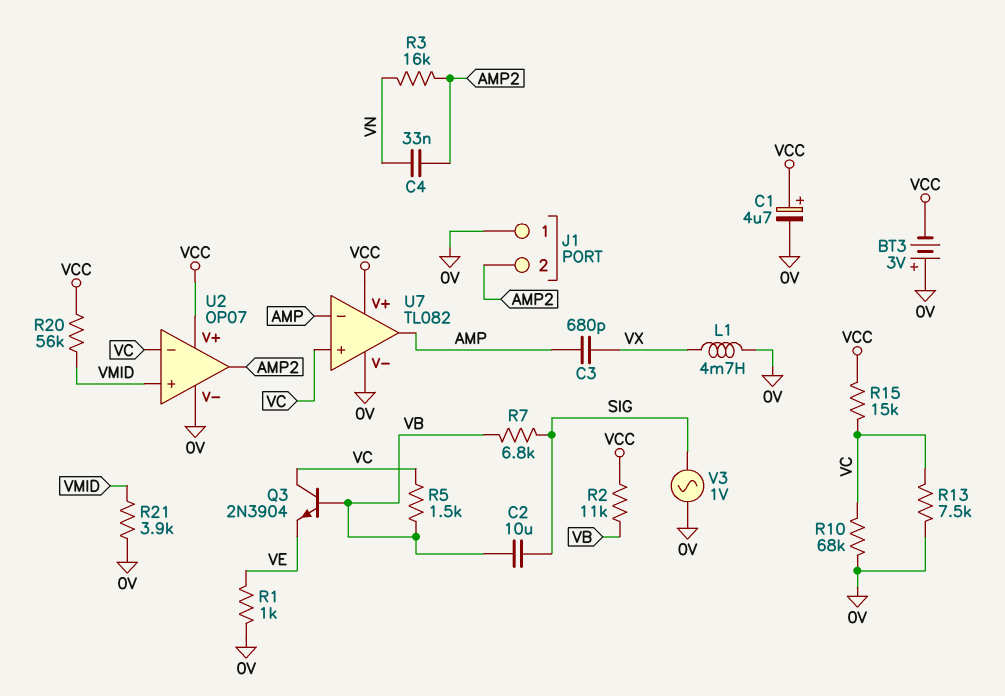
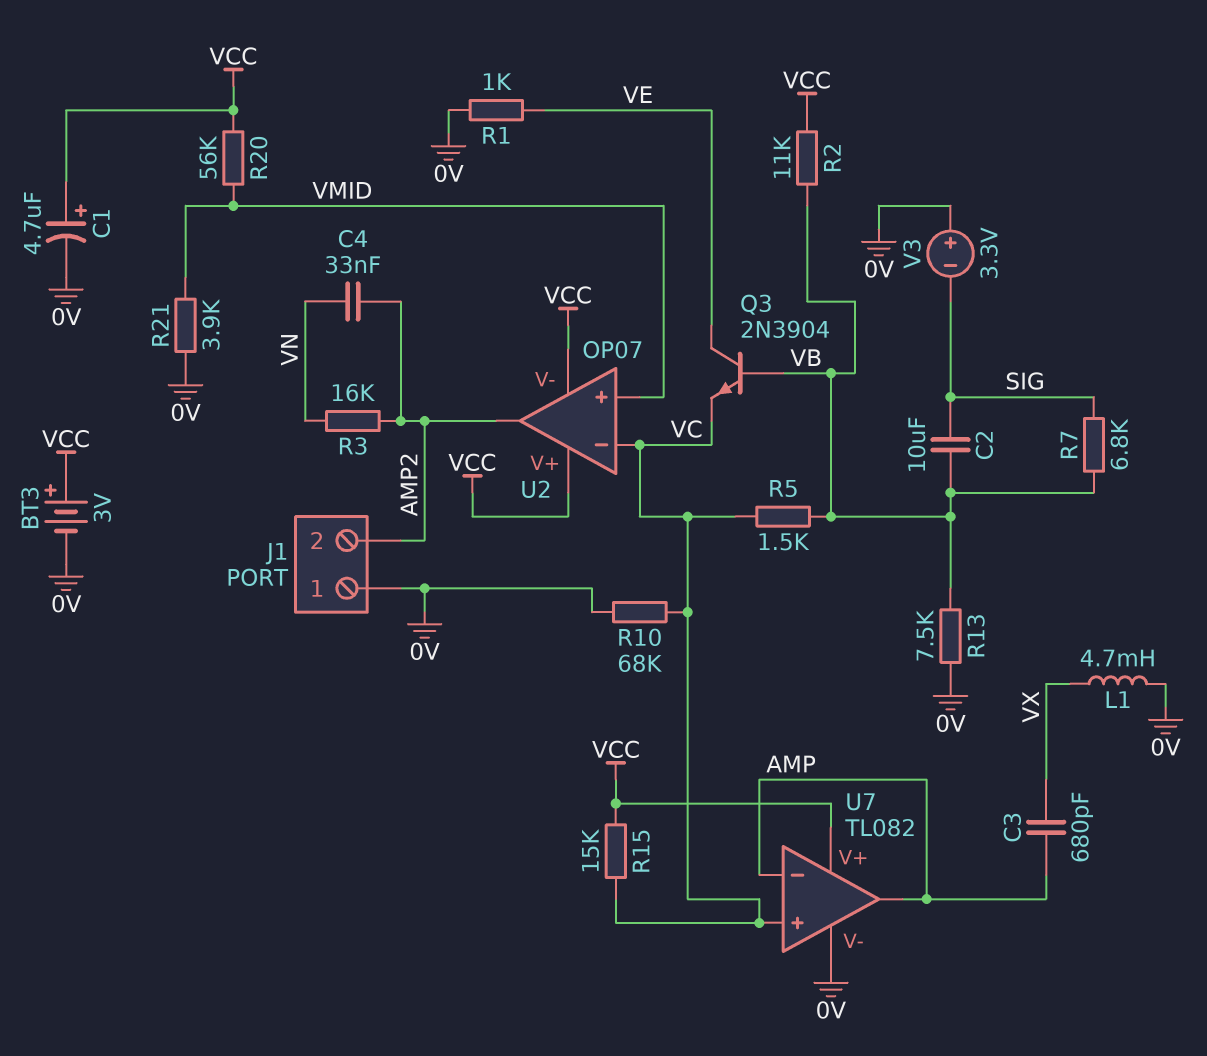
BT3: 3V (plus 0V, minus VCC) -> 3V (plus VCC, minus 0V)
Q3: NPN 2N3904 (B VB, C VC, E VE) -> NPN 2N3904 (B VB, C VE, E VC)
R13: 7.5k (0V, VC) -> 7.5k (0V, VB)
U2 pin V-: 0V -> VCC
V3: AC 1V (0V, SIG) -> 3.3V (plus 0V, minus SIG)

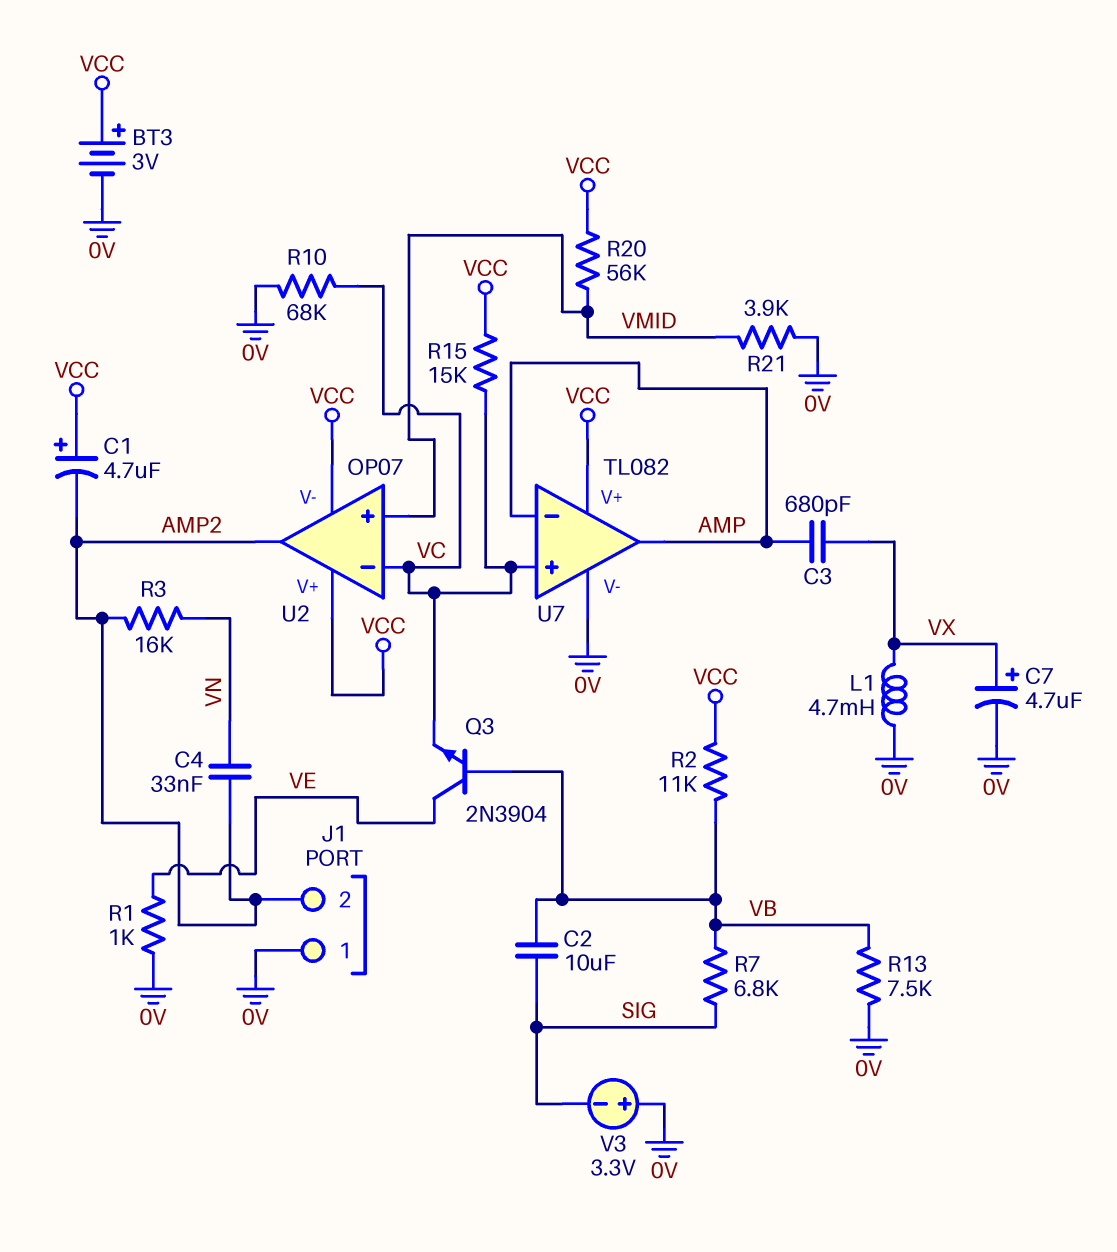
C1: 4.7uF (plus VCC, minus 0V) -> 4.7uF (plus VCC, minus AMP2)
C7: none -> 4.7uF (plus VX, minus 0V)
R5: 1.5k (VB, VC) -> none

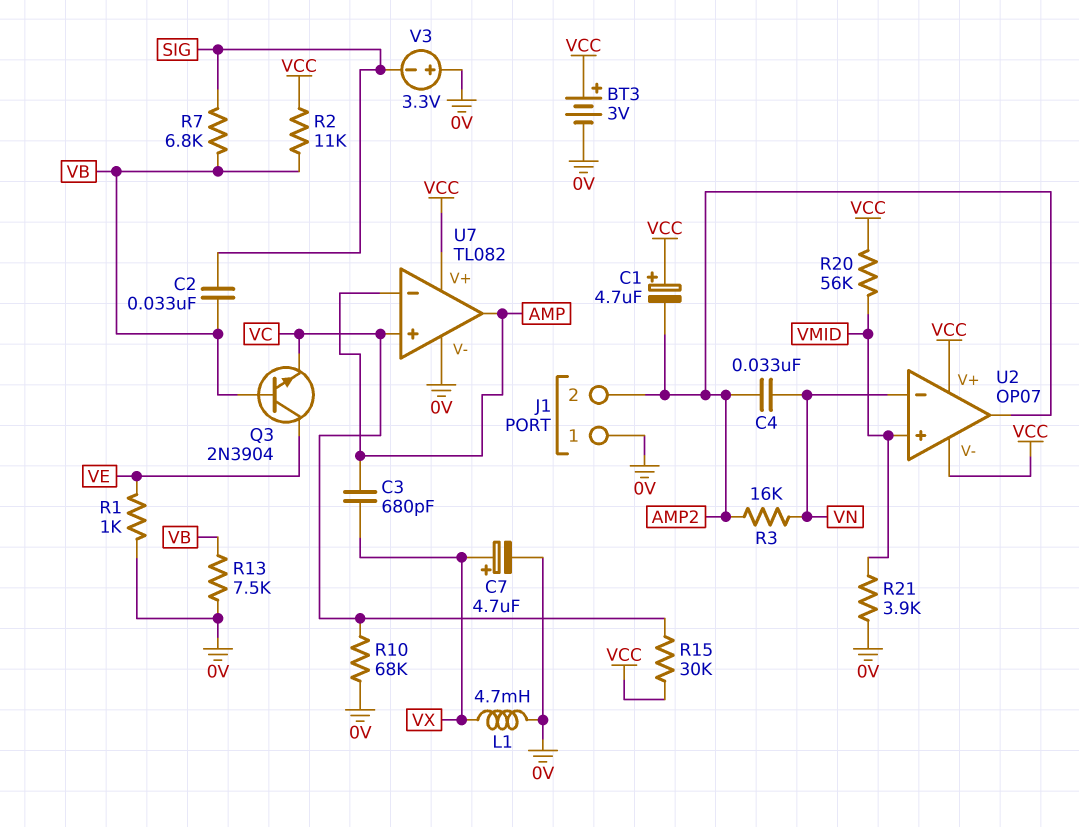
C2: 10uF (SIG, VB) -> 33nF (SIG, VB)
R15: 15k (VC, VCC) -> 30k (VC, VCC)
U2 pin in-: VC -> VN

